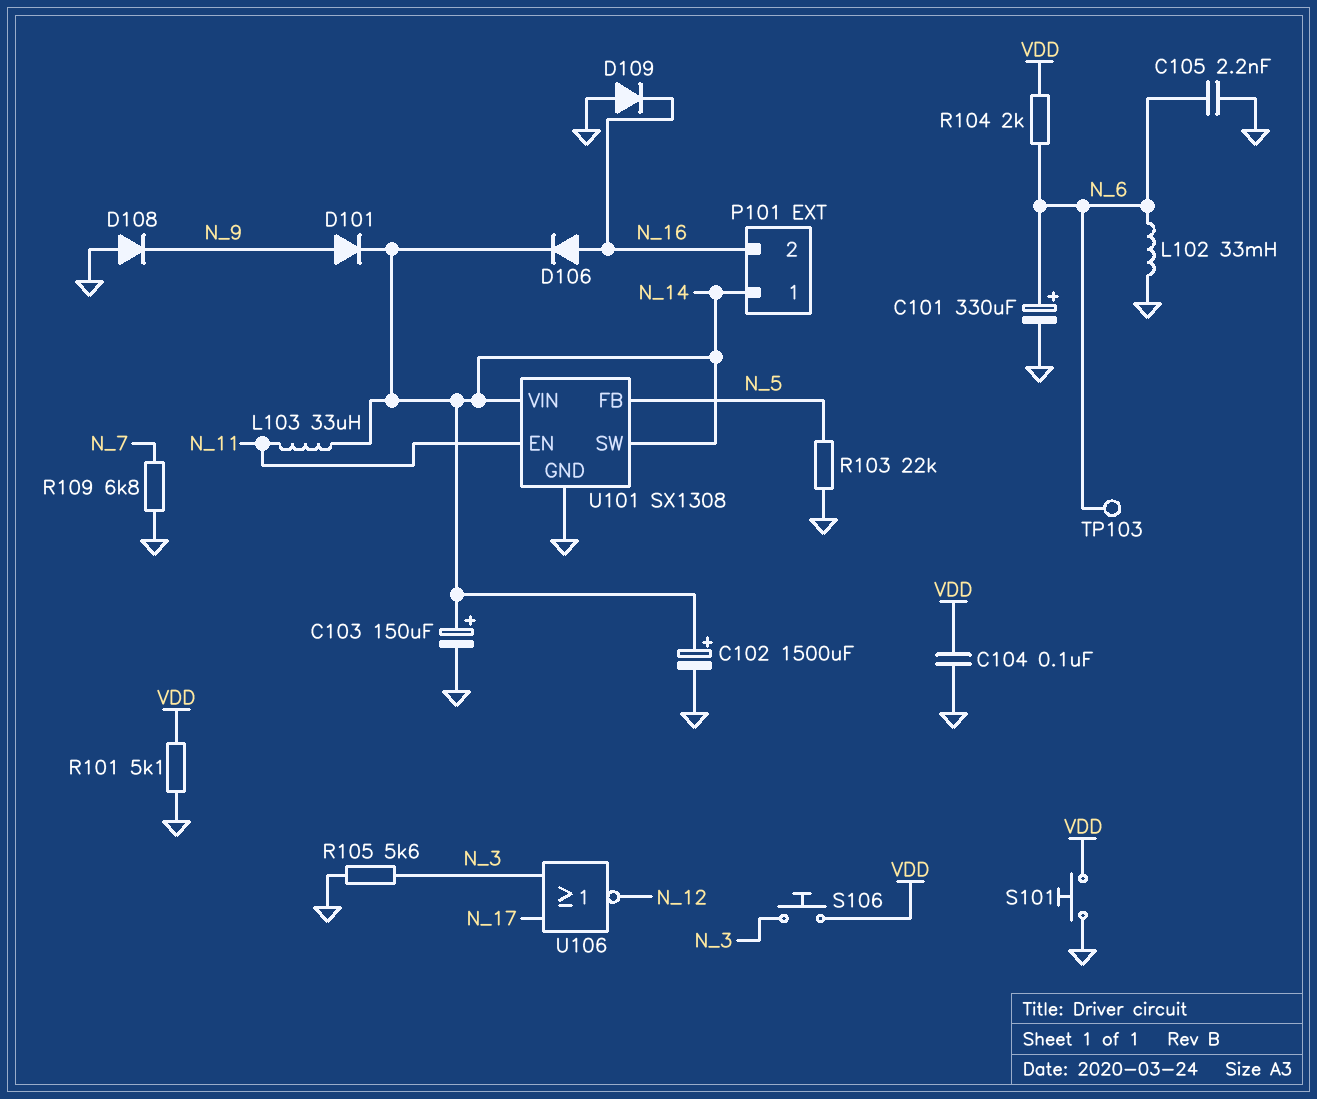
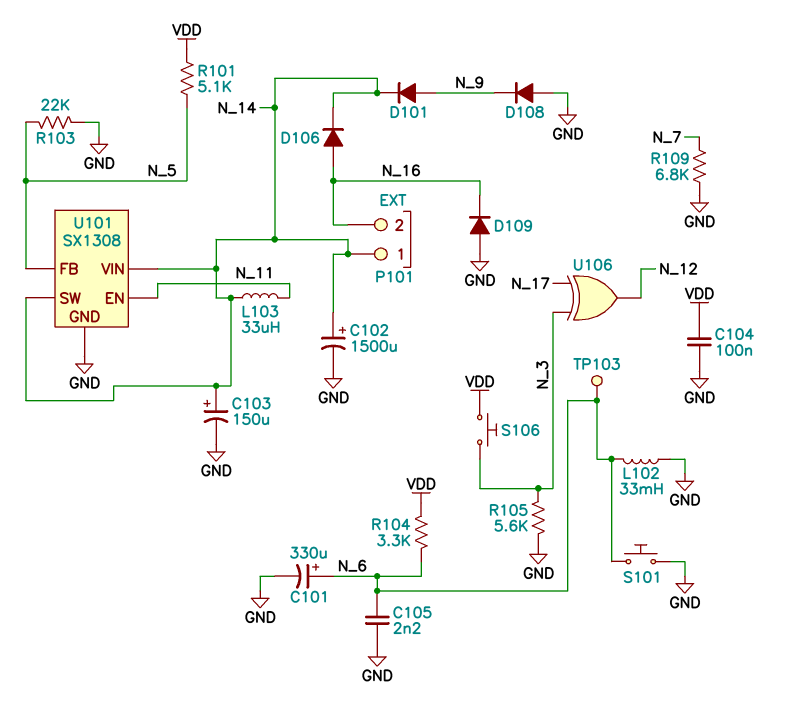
R101: 5.1k (GND, VDD) -> 5.1k (N_5, VDD)
R104: 2k (N_6, VDD) -> 3.3k (N_6, VDD)
S101: button (GND, VDD) -> button (GND, N_6)
U106: NOR (in N_3, in N_17, out N_12) -> XOR (in N_3, in N_17, out N_12)

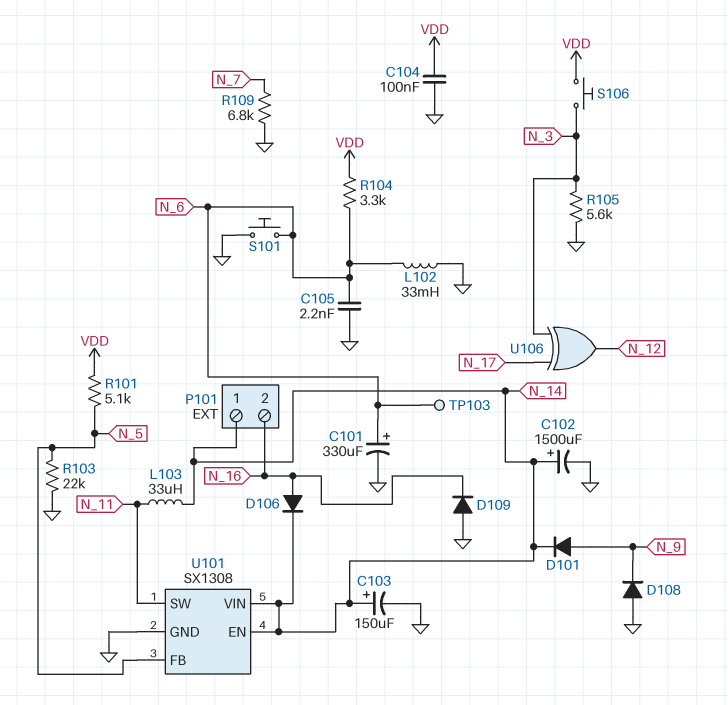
U101 pin EN: N_11 -> N_14
U101 pin SW: N_14 -> N_11

